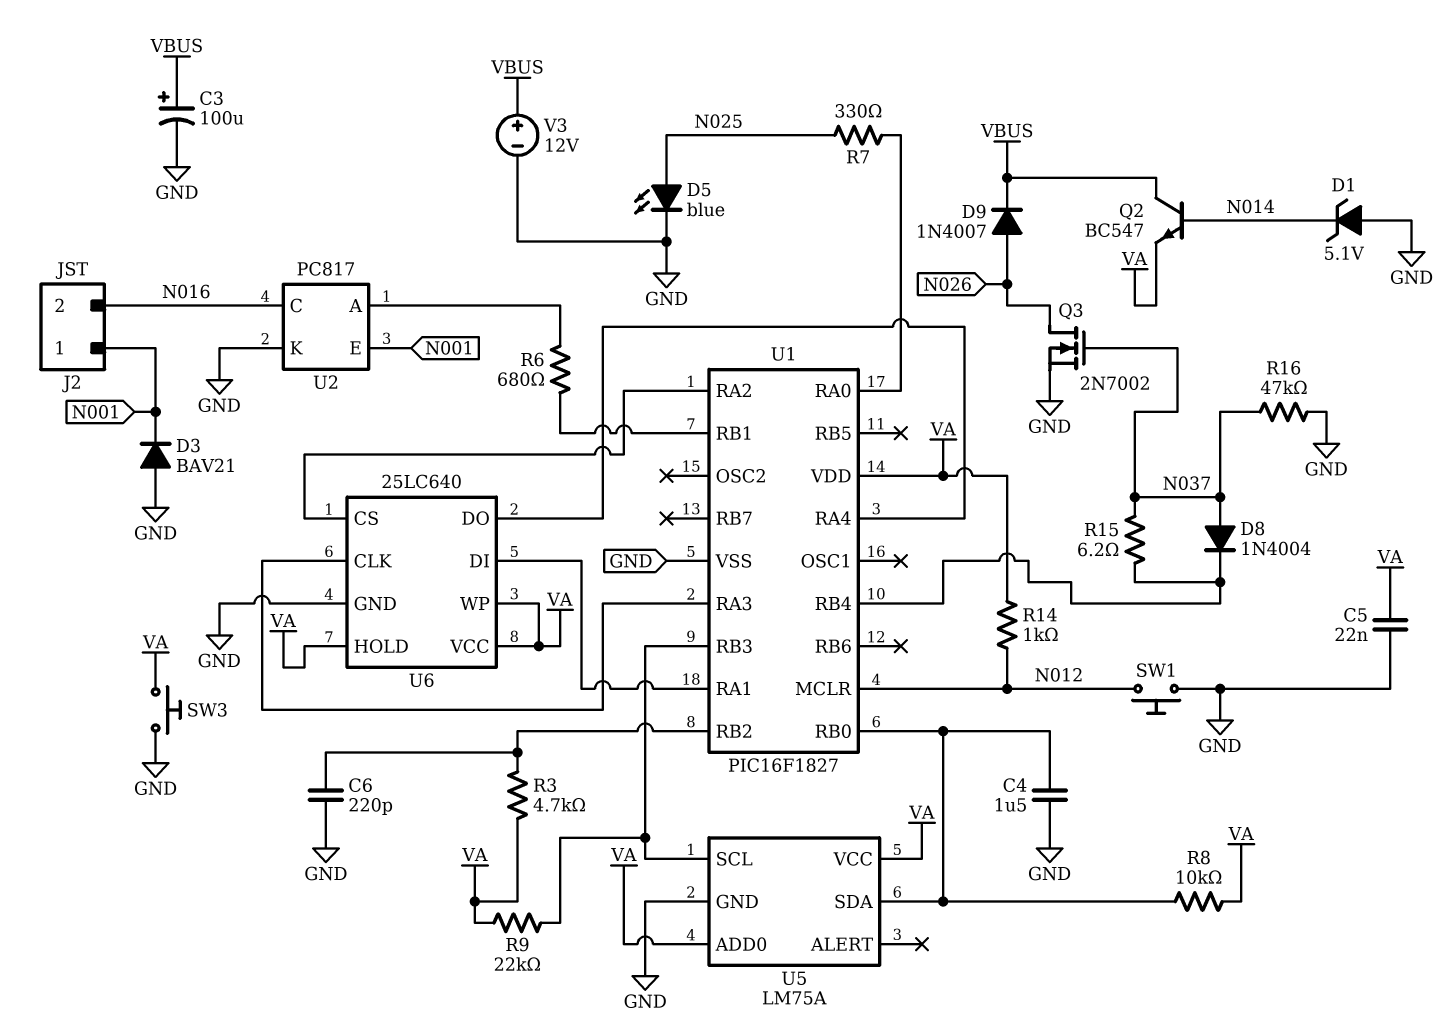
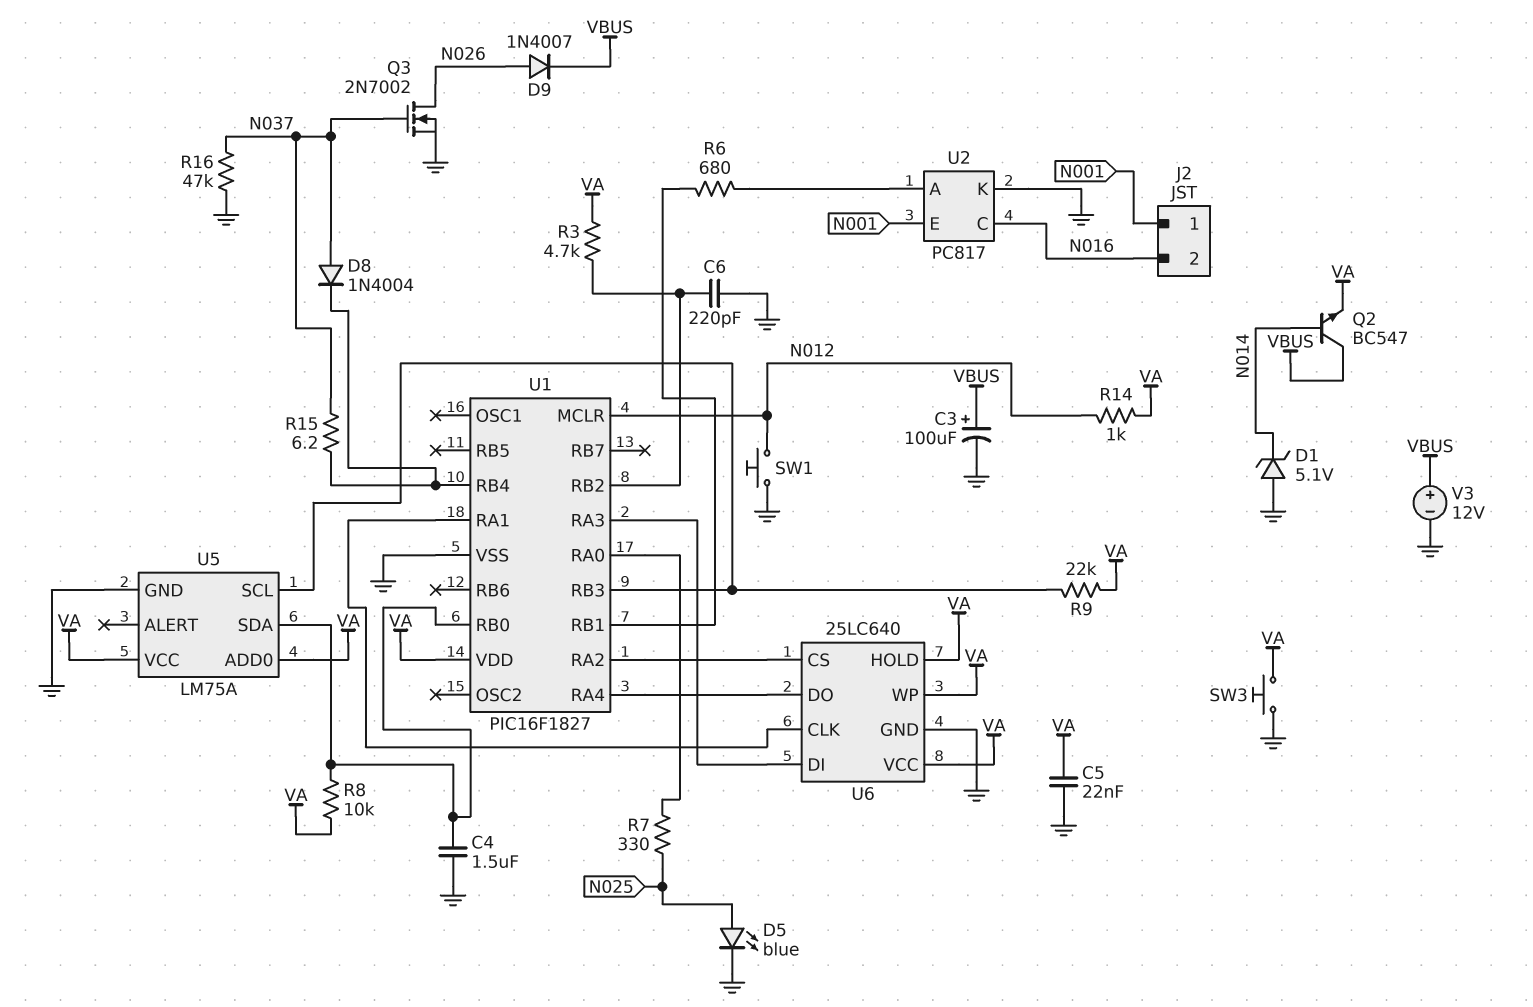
D3: diode BAV21 (A GND, K N001) -> none
U6 pin CLK: U1/RA3 -> U1/RA1
U6 pin DI: U1/RA1 -> U1/RA3

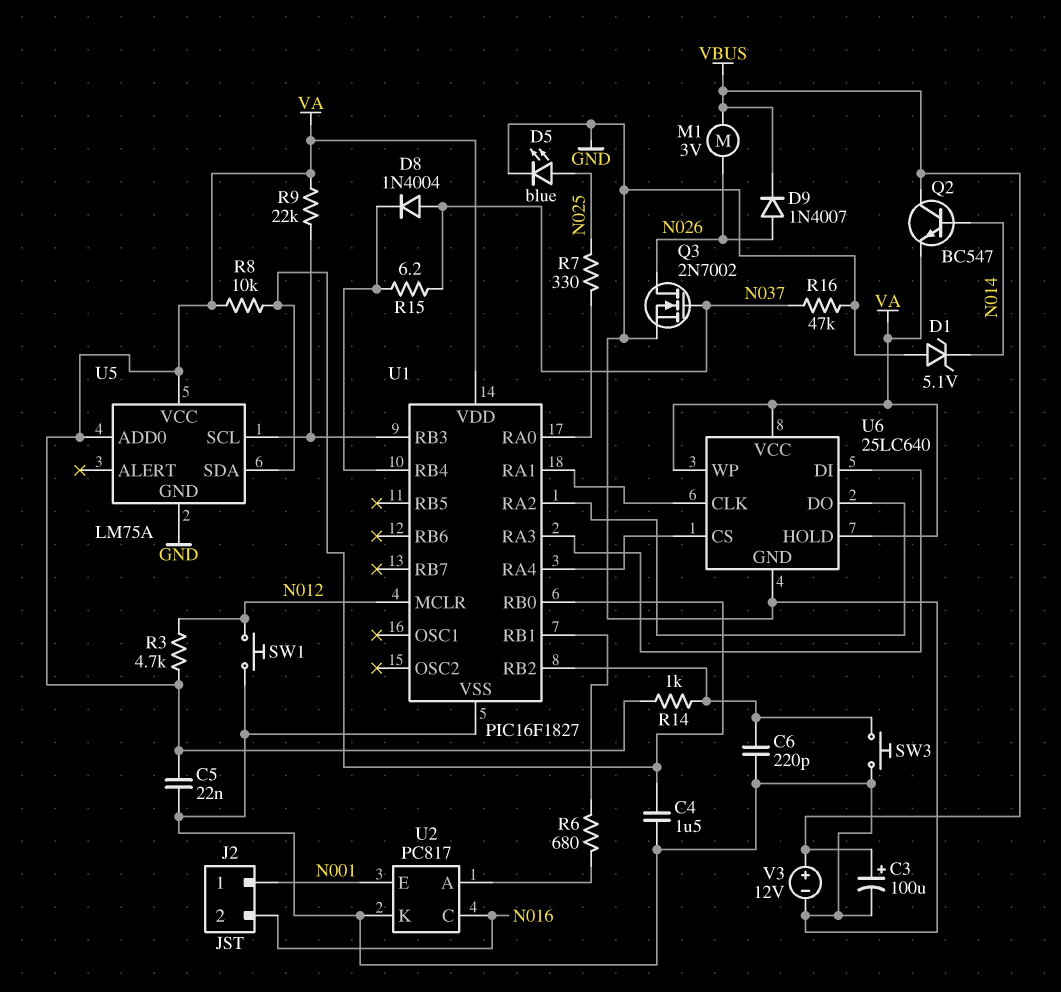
M1: none -> motor 3V (N026, VBUS)
R3: 4.7k (U1/RB2, VA) -> 4.7k (N012, VA)
R14: 1k (N012, VA) -> 1k (U1/RB2, VA)
SW3: button (GND, VA) -> button (GND, U1/RB2)
U6 pin CS: U1/RA2 -> U1/RA4
U6 pin DO: U1/RA4 -> U1/RA2

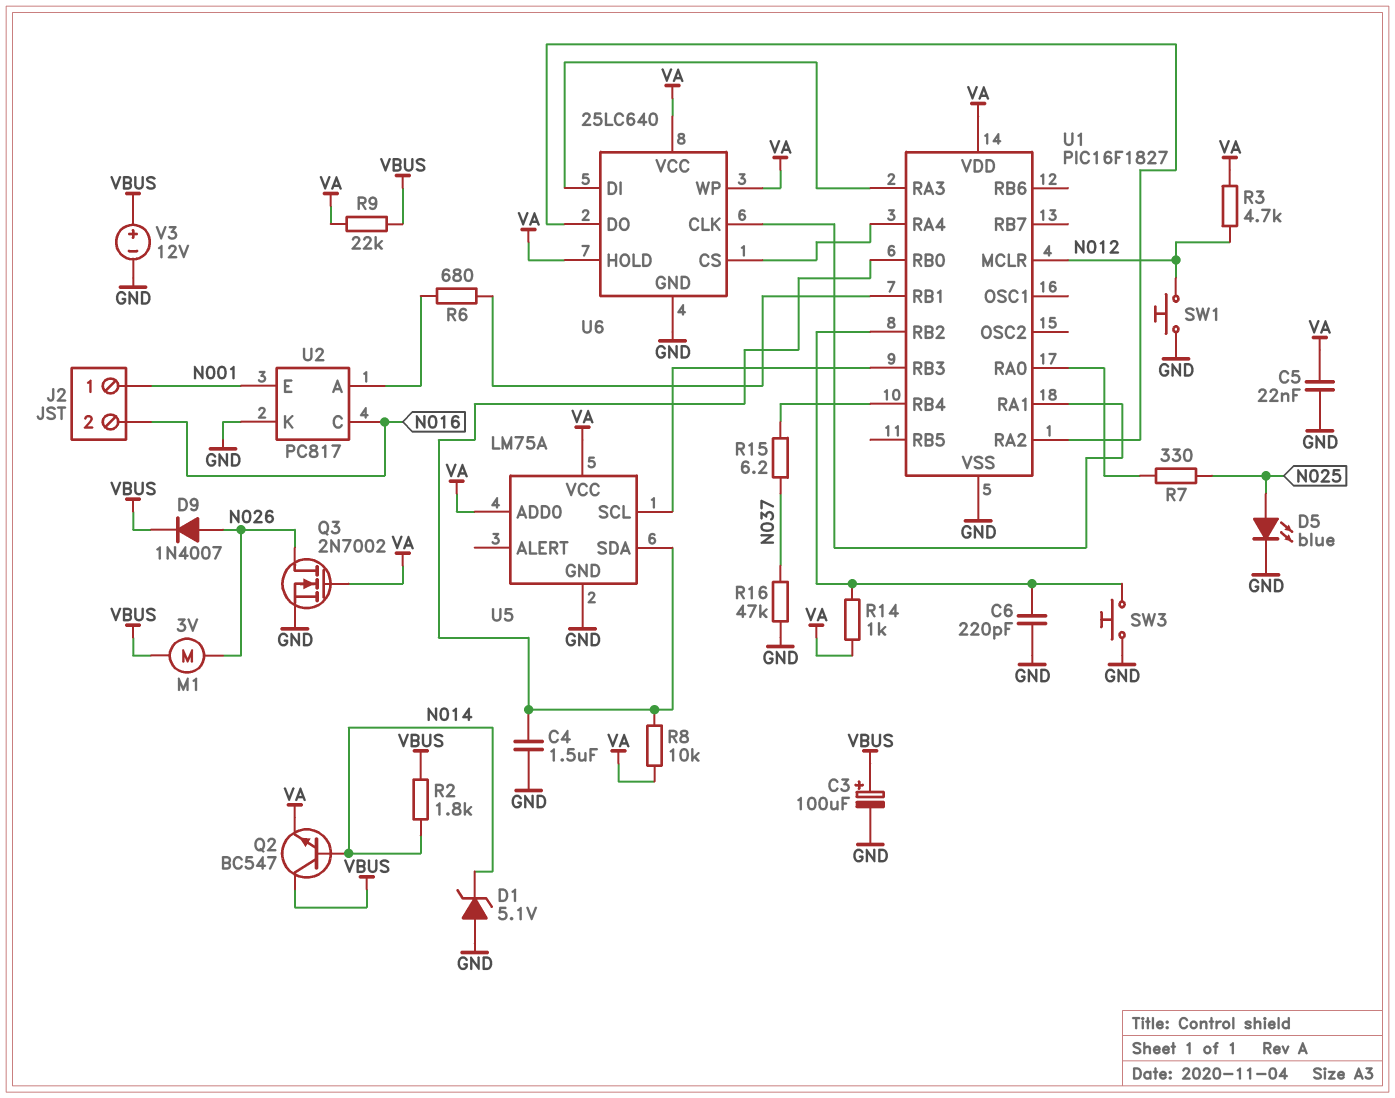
D8: diode 1N4004 (A N037, K U1/RB4) -> none
Q3: NMOS 2N7002 (G N037, D N026, S GND) -> NMOS 2N7002 (G VA, D N026, S GND)
R2: none -> 1.8k (N014, VBUS)
R9: 22k (U1/RB3, VA) -> 22k (VA, VBUS)

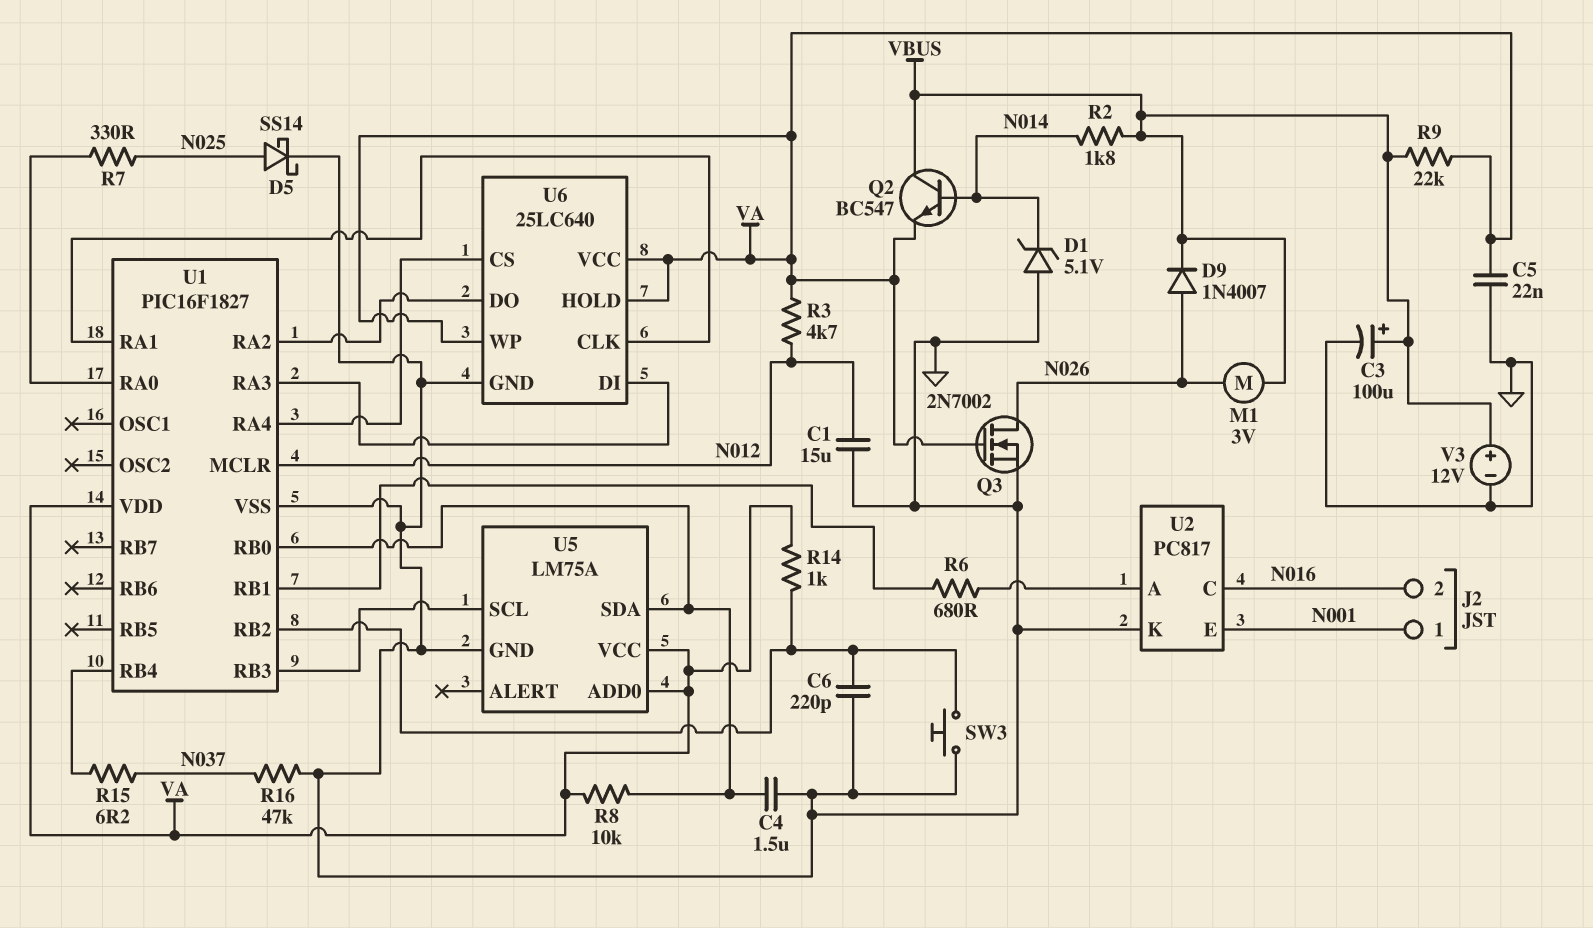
C1: none -> 15uF (GND, N012)
D5: LED blue (A N025, K GND) -> schottky SS14 (A N025, K GND)
SW1: button (GND, N012) -> none

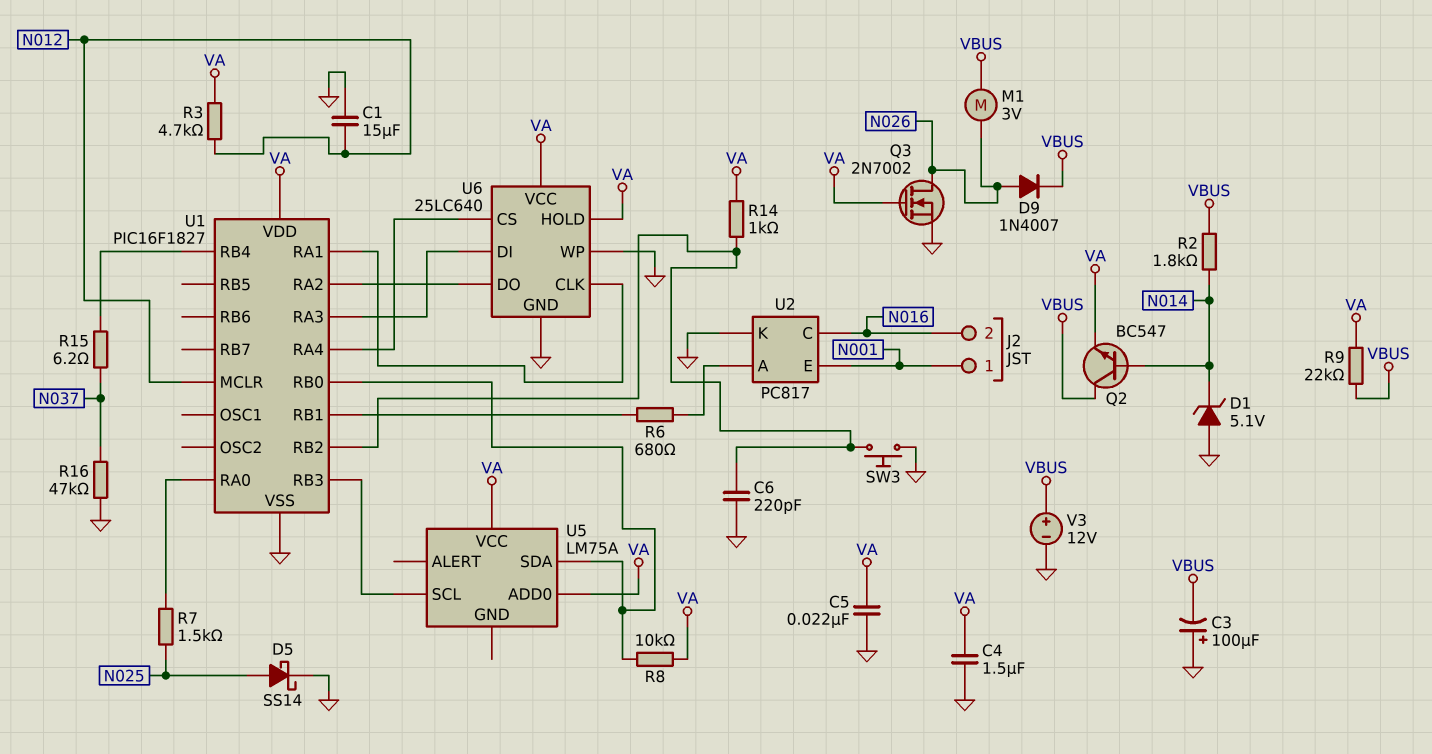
C3: 100uF (plus VBUS, minus GND) -> 100uF (plus GND, minus VBUS)
C4: 1.5uF (GND, U1/RB0) -> 1.5uF (GND, VA)
R7: 330 (N025, U1/RA0) -> 1.5k (N025, U1/RA0)
U5 pin GND: GND -> none
U6 pin WP: VA -> GND

